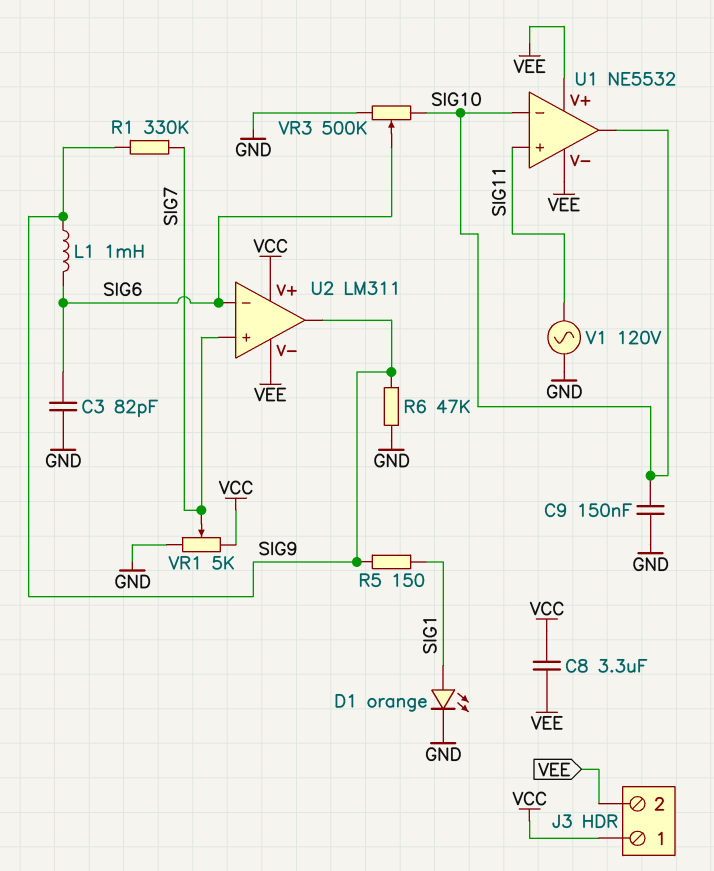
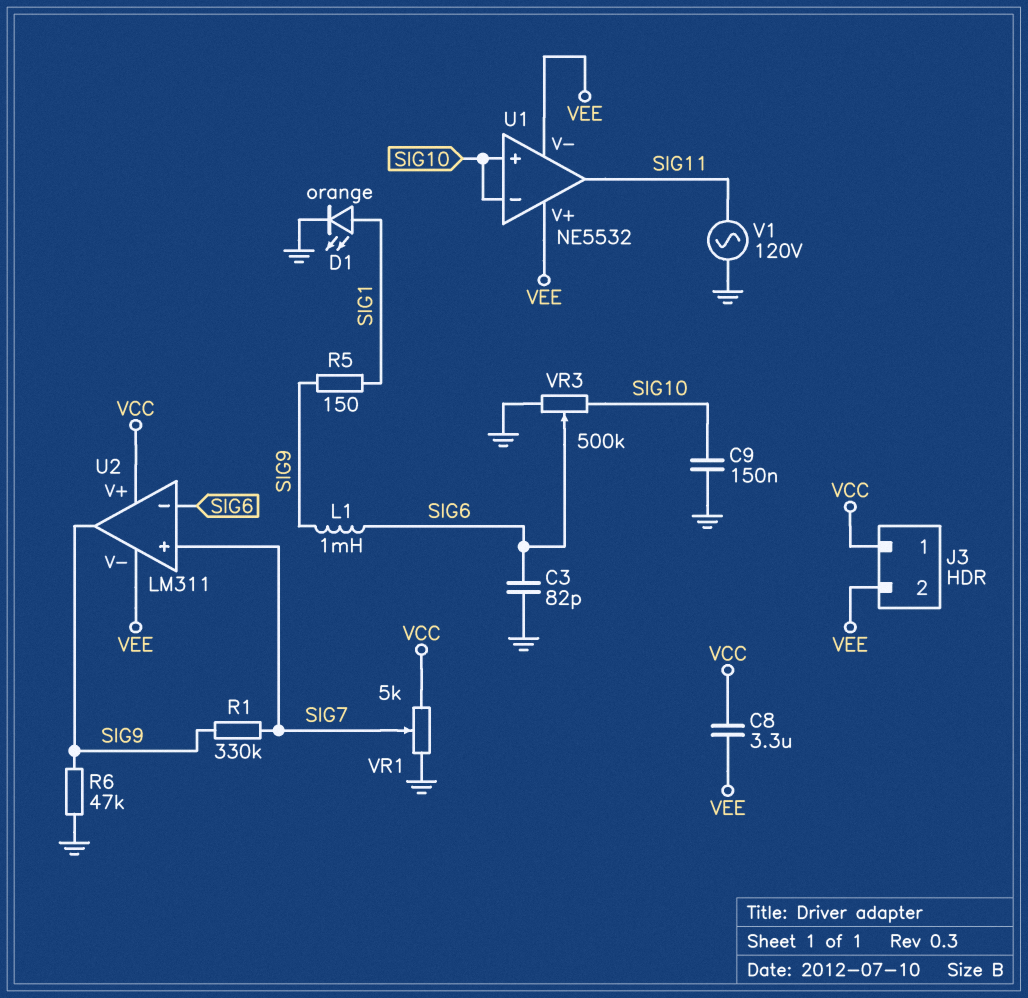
U1 pin in+: SIG11 -> SIG10
U1 pin out: SIG10 -> SIG11

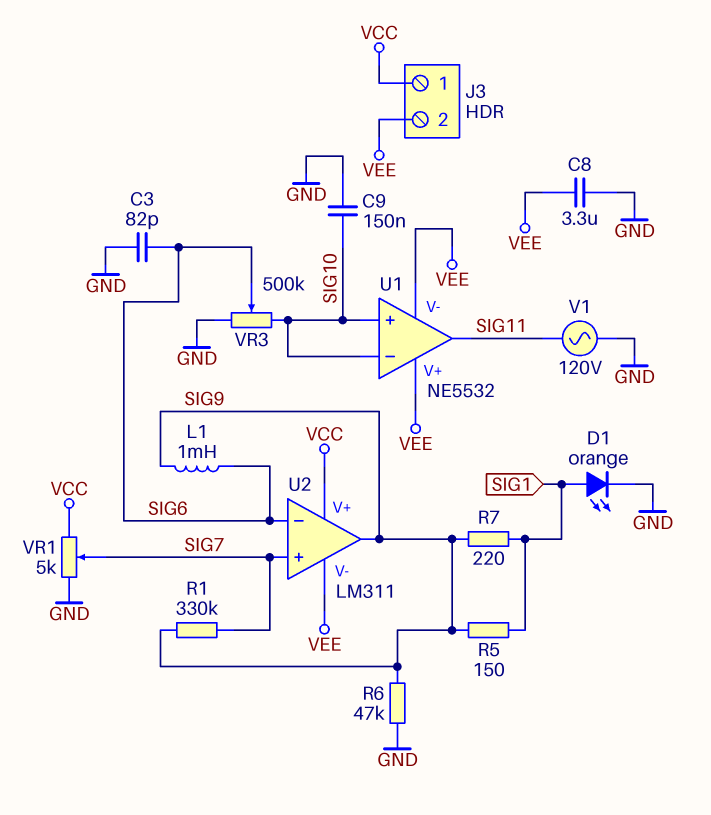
C8: 3.3uF (VCC, VEE) -> 3.3uF (GND, VEE)
R7: none -> 220 (SIG1, SIG9)

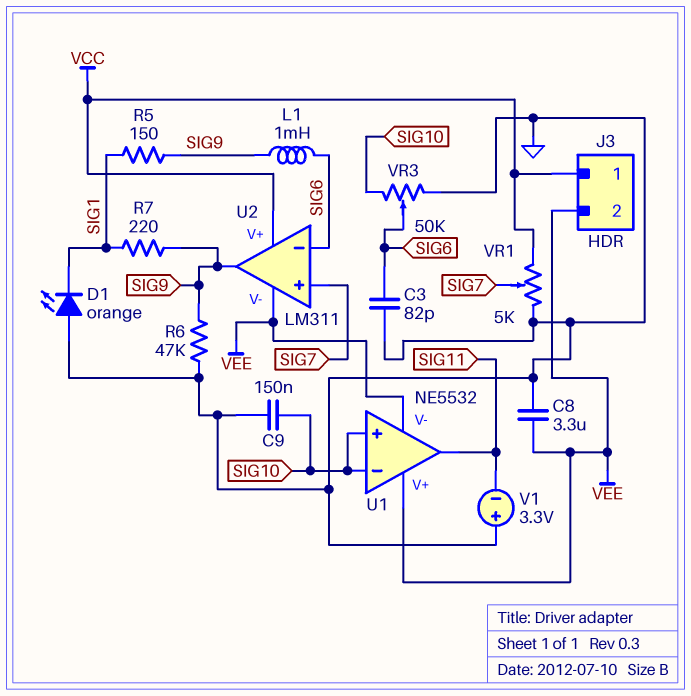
D1: LED orange (A SIG1, K GND) -> LED orange (A GND, K SIG1)
R1: 330k (SIG7, SIG9) -> none
V1: AC 120V (GND, SIG11) -> 3.3V (plus GND, minus SIG11)
VR3: 500k (GND, SIG10, wiper SIG6) -> 50k (GND, SIG10, wiper SIG6)

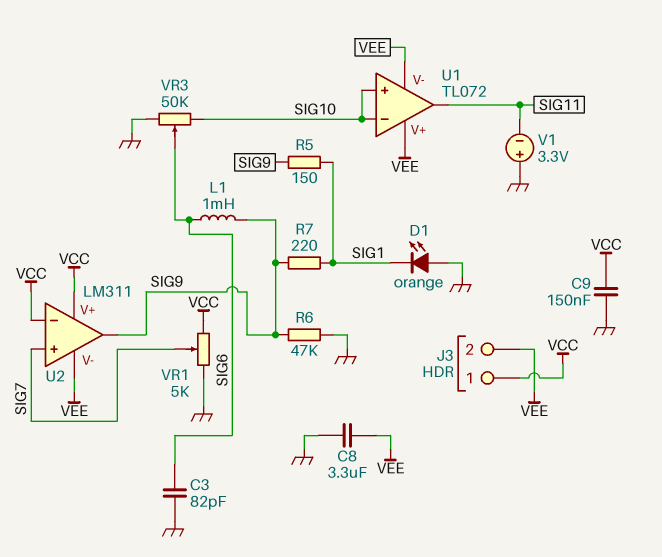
C9: 150nF (GND, SIG10) -> 150nF (GND, VCC)
U1: NE5532 -> TL072
U2 pin in-: SIG6 -> VCC

